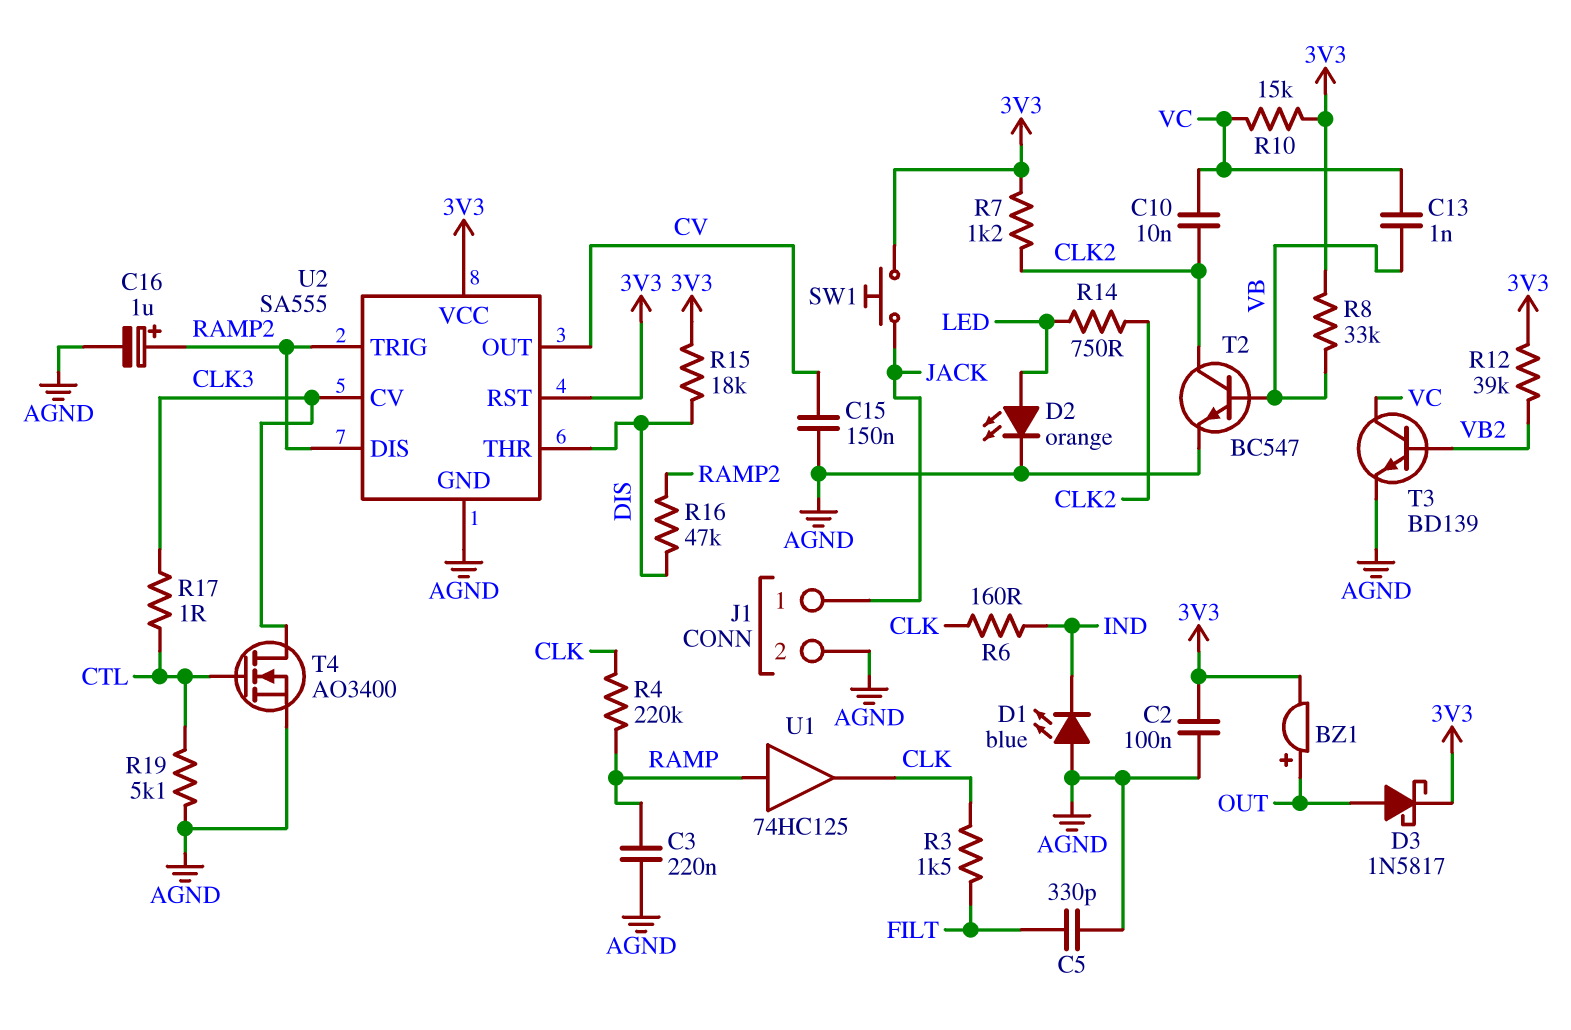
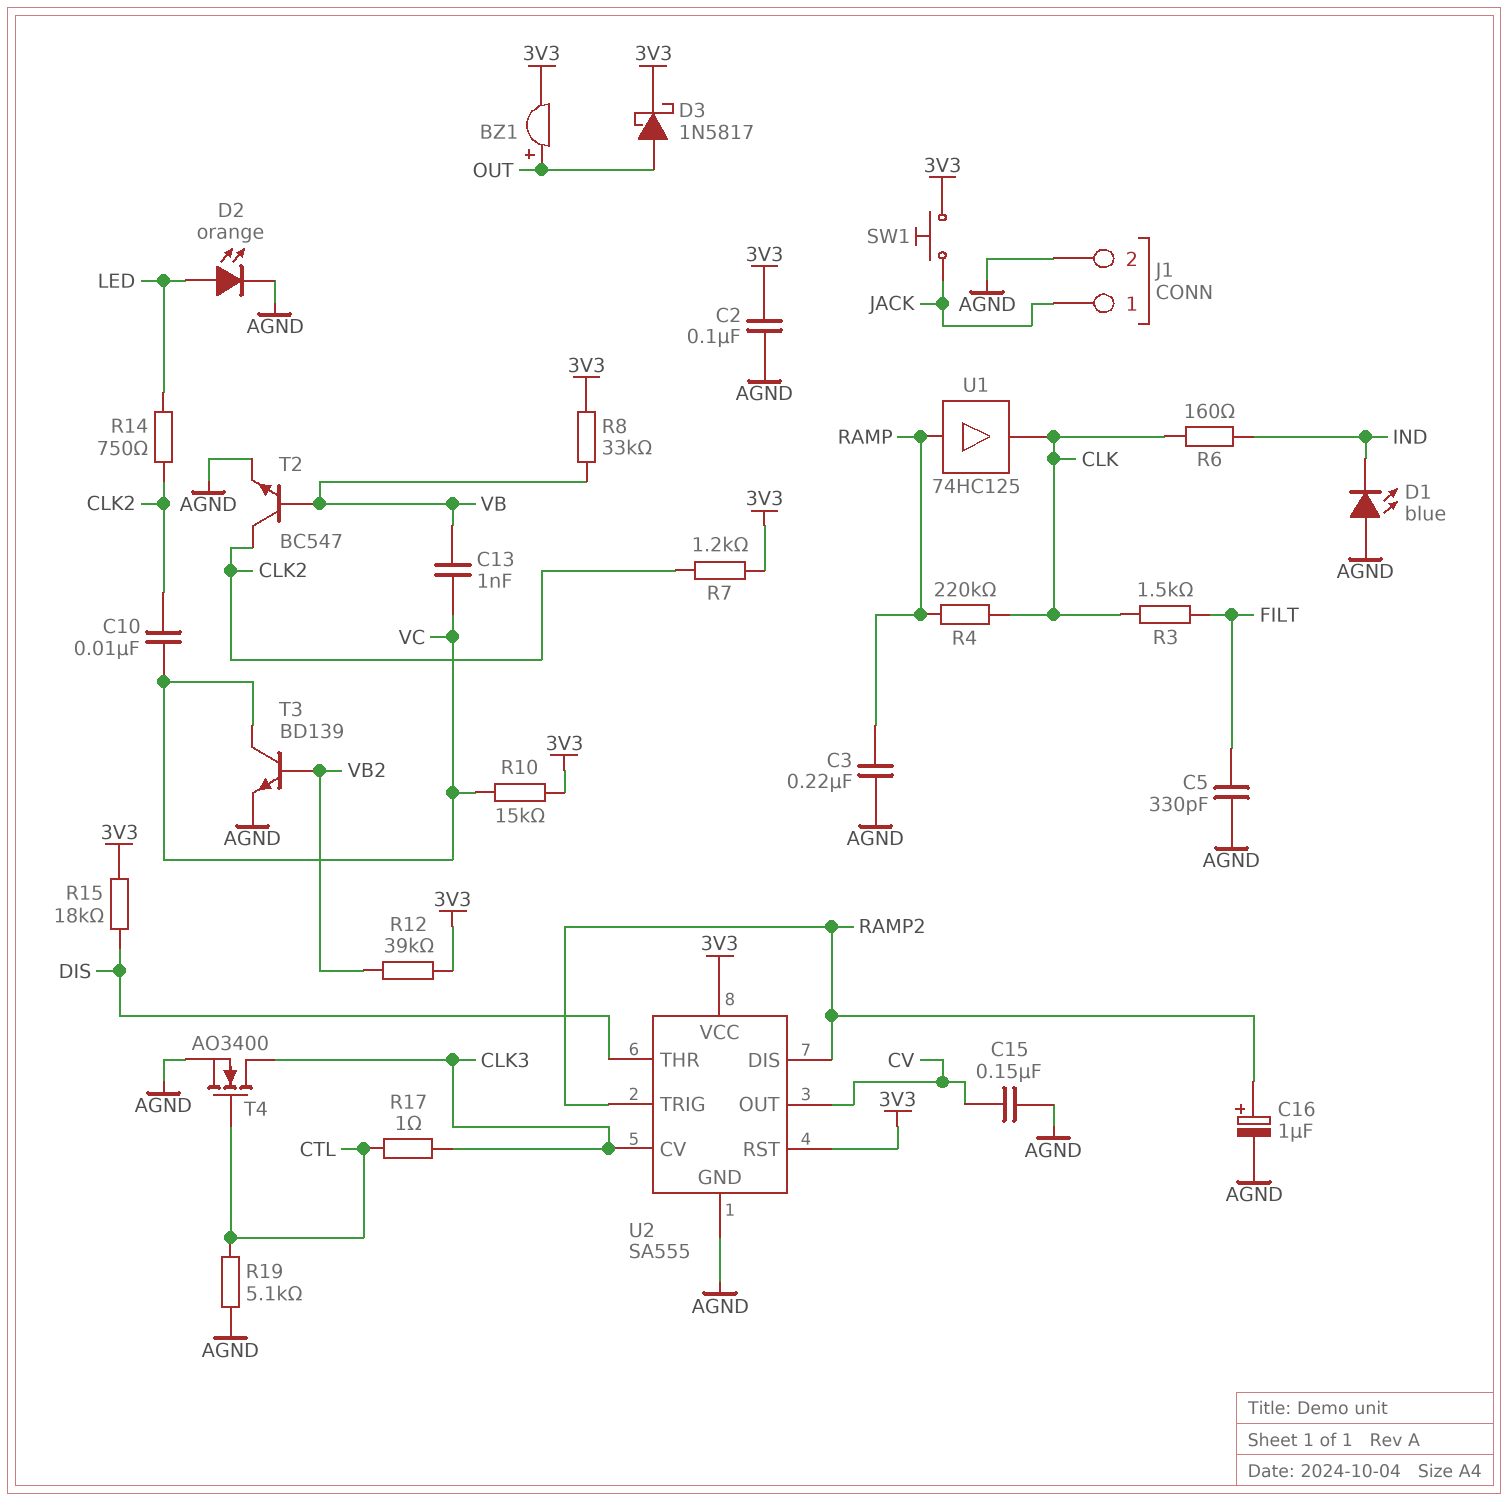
R16: 47k (DIS, RAMP2) -> none

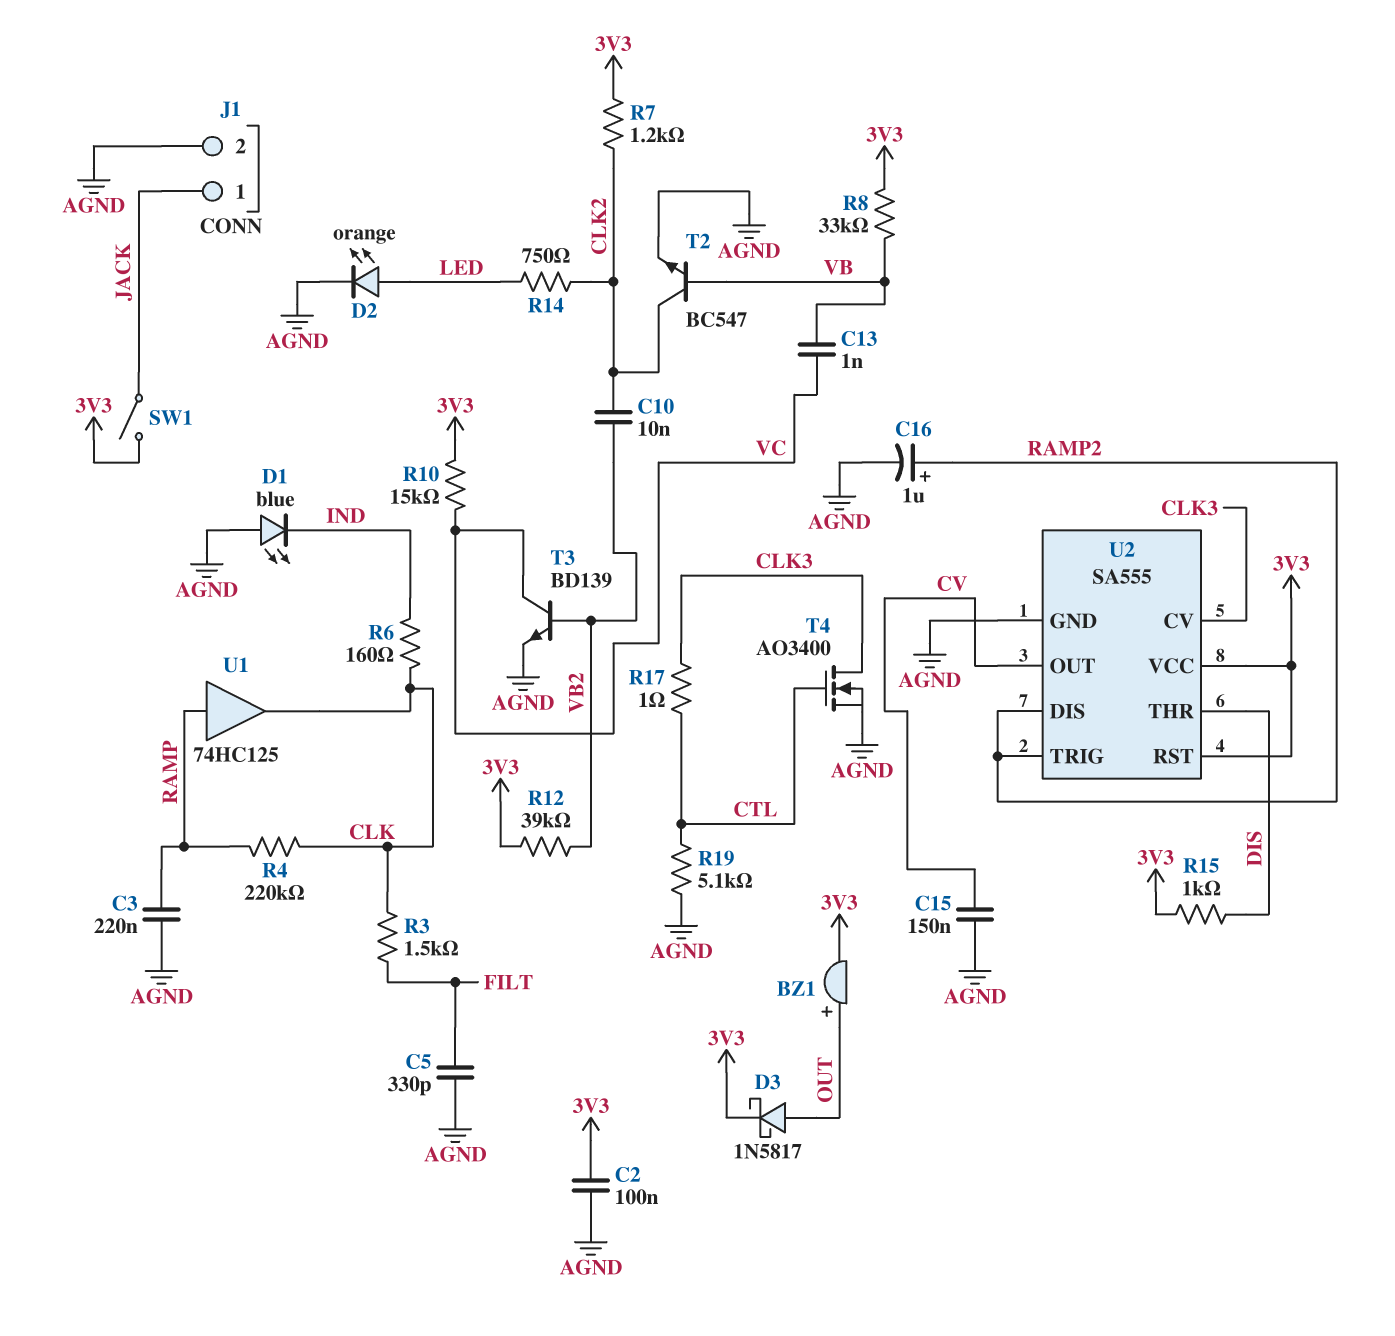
C10: 10nF (CLK2, VC) -> 10nF (CLK2, VB2)
R15: 18k (3V3, DIS) -> 1k (3V3, DIS)
SW1: button (3V3, JACK) -> switch (3V3, JACK)

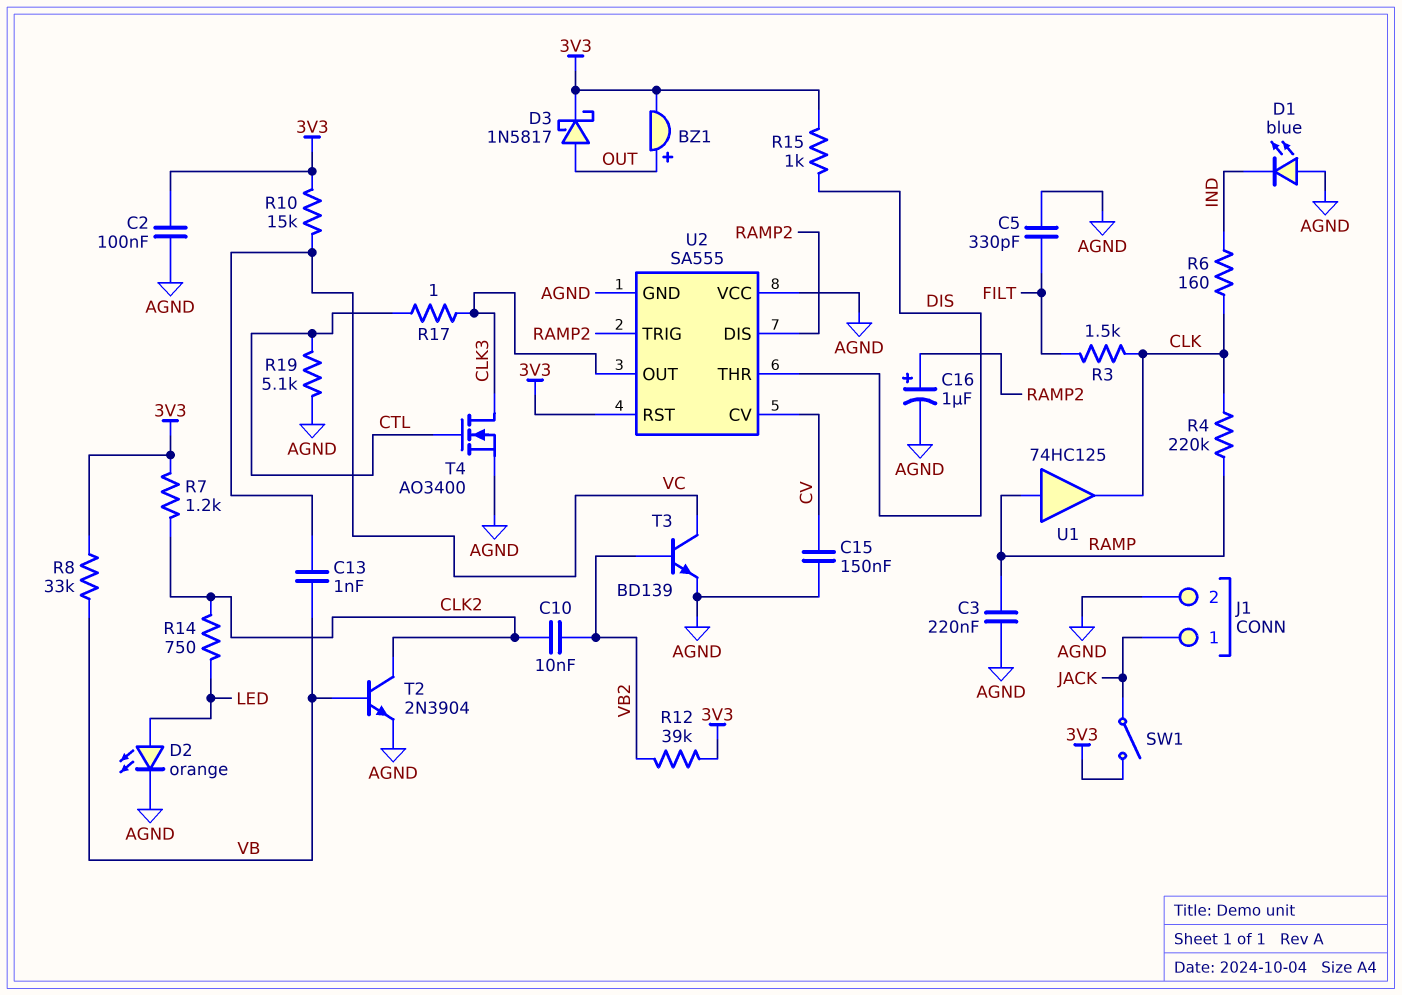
T2: NPN BC547 (B VB, C CLK2, E AGND) -> NPN 2N3904 (B VB, C CLK2, E AGND)
U2 pin CV: CLK3 -> CV
U2 pin OUT: CV -> CLK3
U2 pin VCC: 3V3 -> AGND

